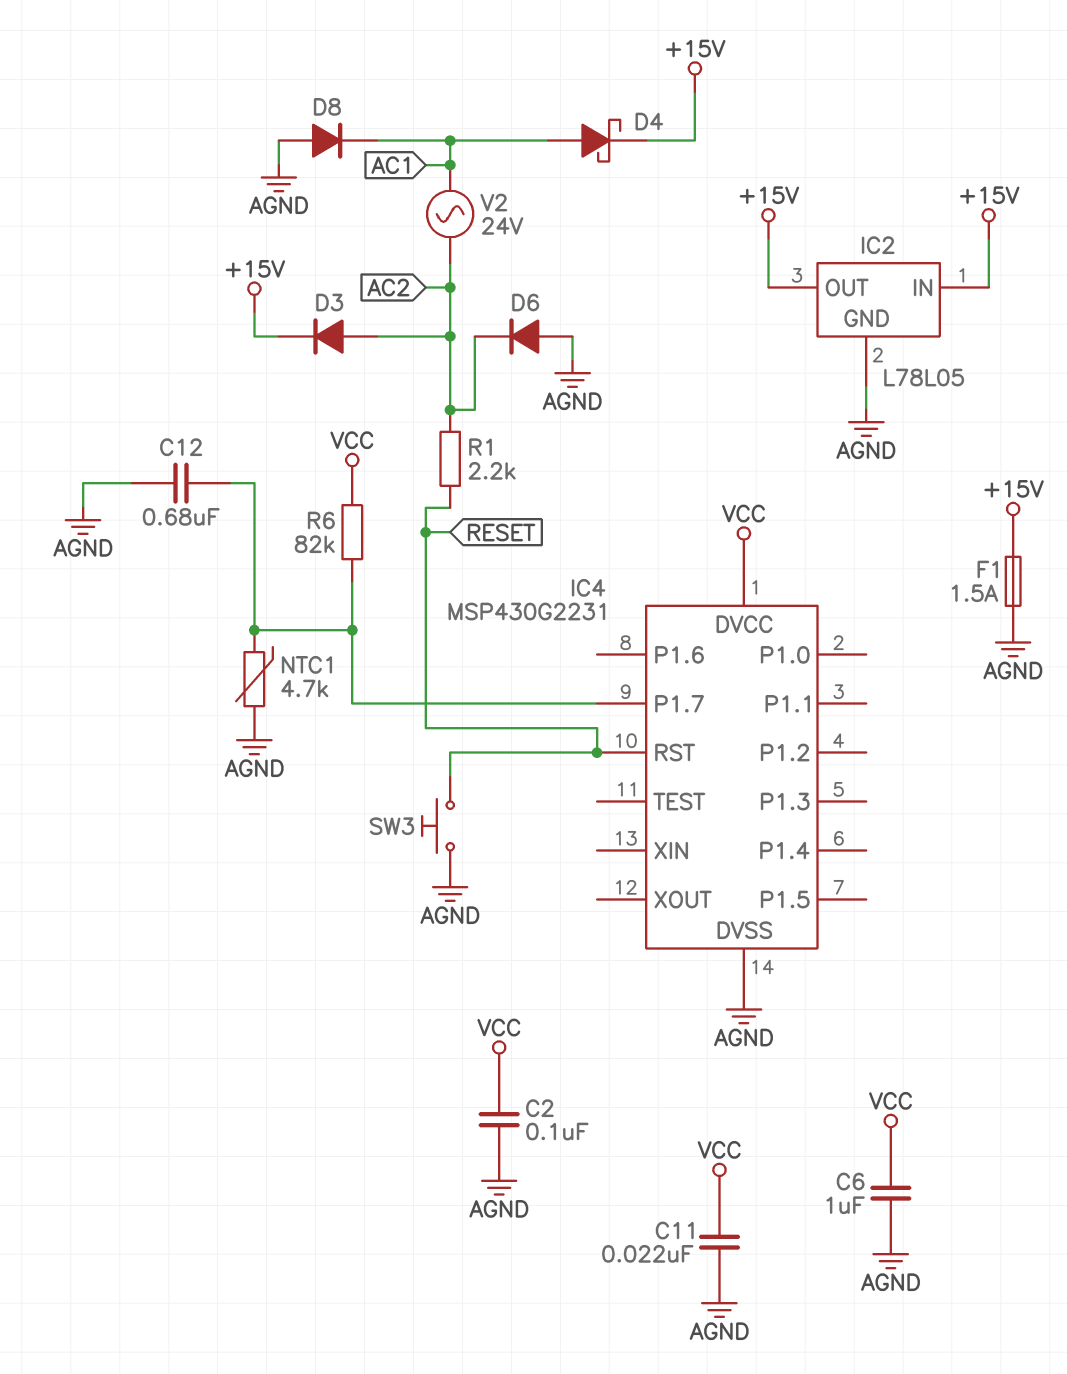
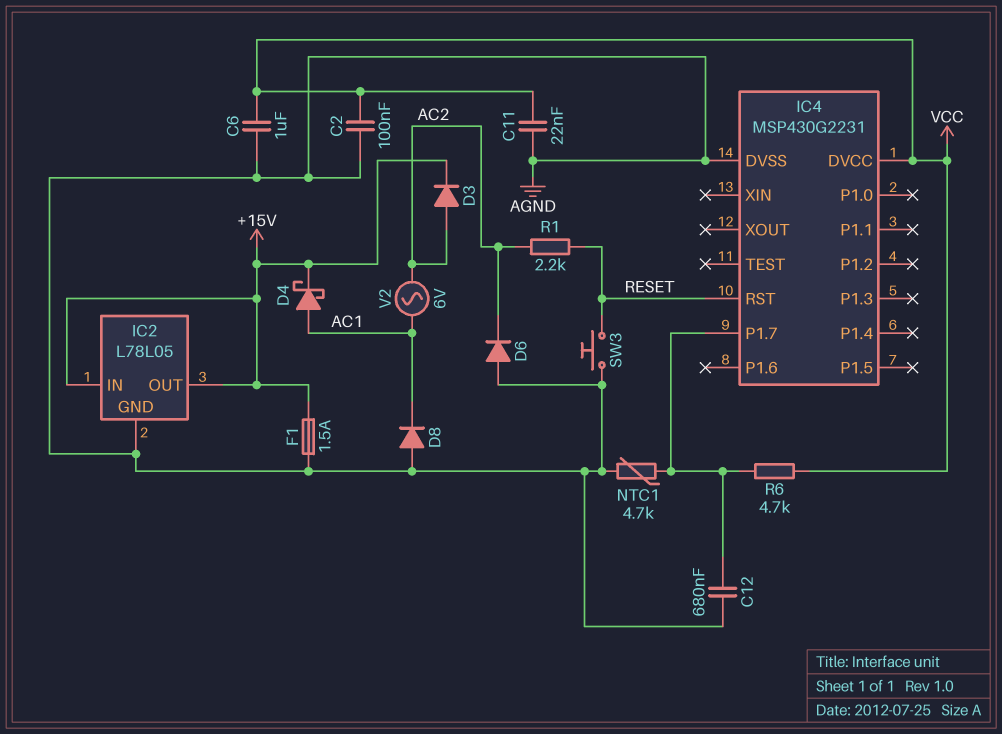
R6: 82k (IC4/P1.7, VCC) -> 4.7k (IC4/P1.7, VCC)
V2: AC 24V (AC1, AC2) -> AC 6V (AC1, AC2)

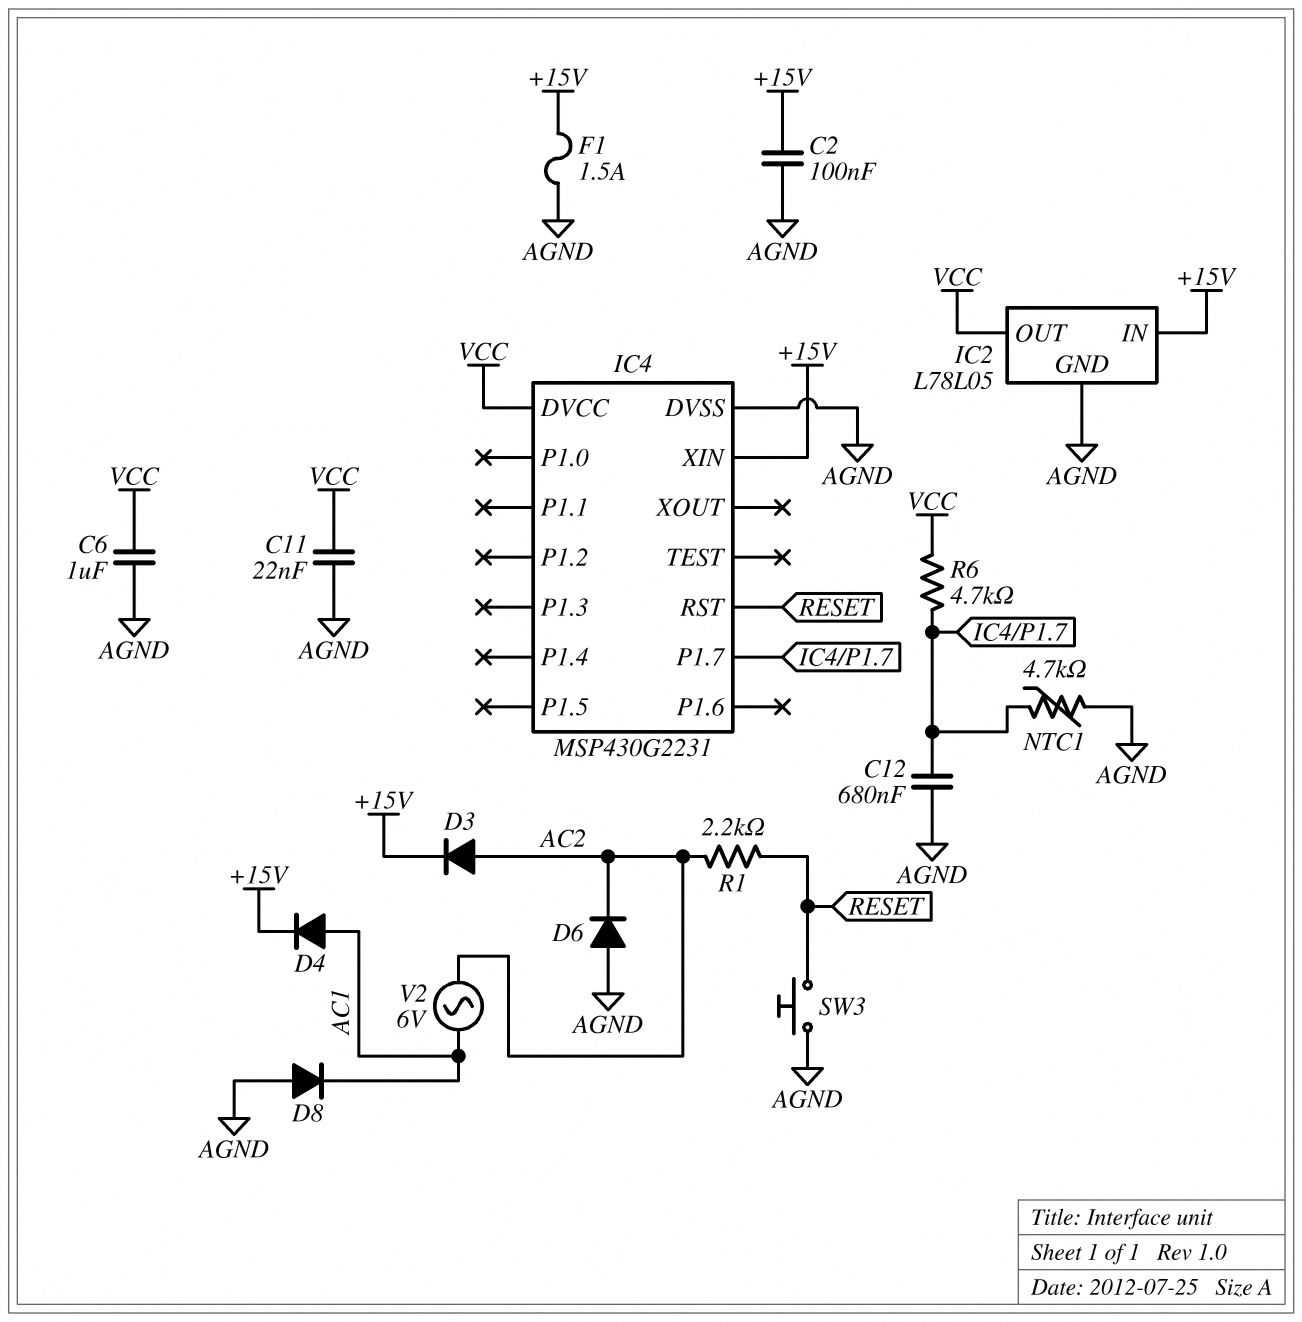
C2: 100nF (AGND, VCC) -> 100nF (+15V, AGND)
D4: schottky (A AC1, K +15V) -> diode (A AC1, K +15V)
IC2 pin OUT: +15V -> VCC
IC4 pin XIN: none -> +15V

